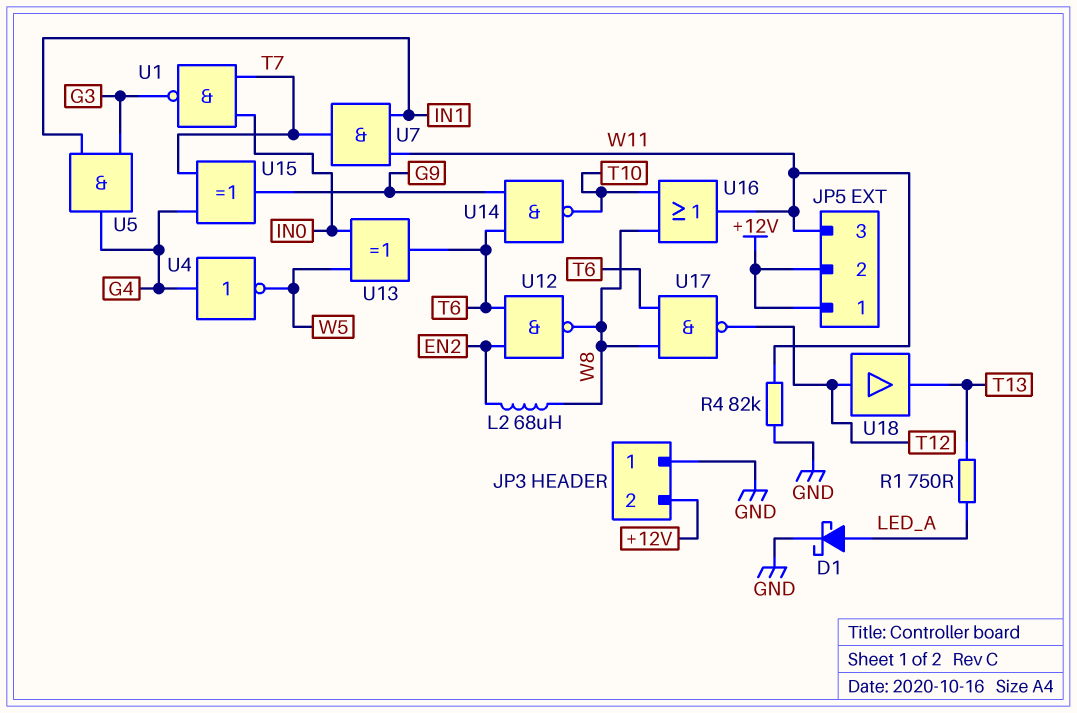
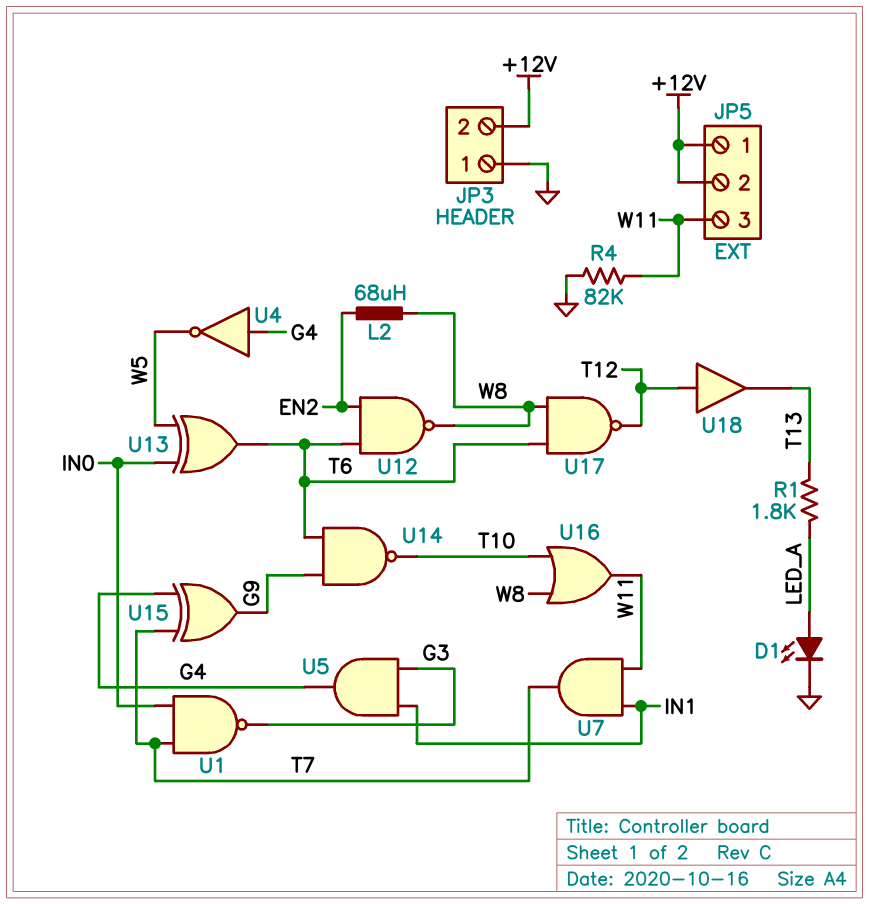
D1: schottky (A LED_A, K GND) -> LED (A LED_A, K GND)
R1: 750 (LED_A, T13) -> 1.8k (LED_A, T13)

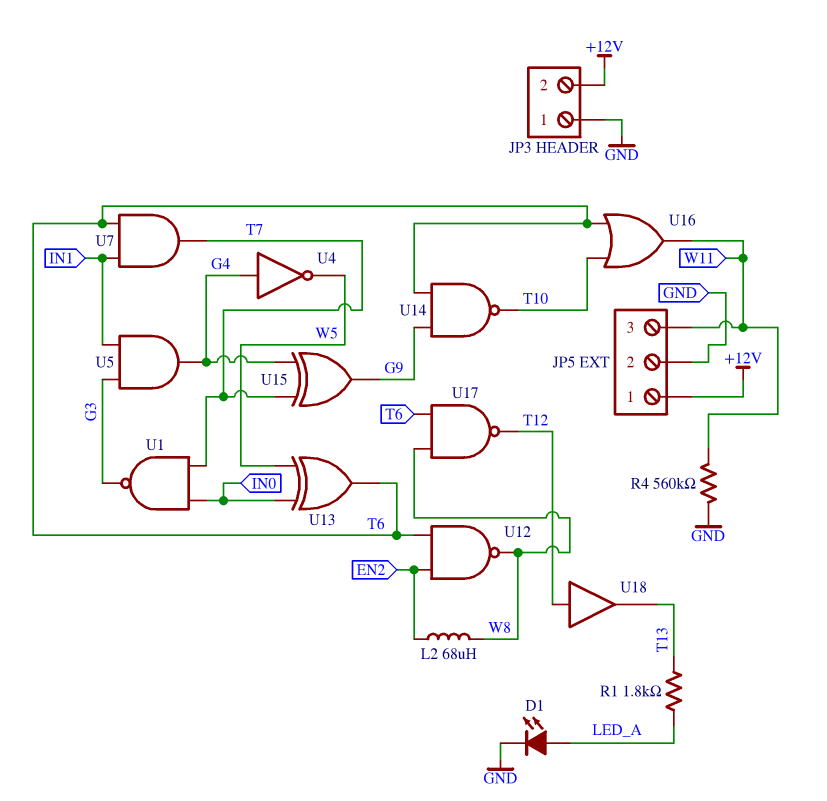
JP5 pin 2: +12V -> GND
R4: 82k (GND, W11) -> 560k (GND, W11)
U7: AND (in IN1, in W11, out T7) -> AND (in IN1, in T6, out T7)
U16: OR (in T10, in W8, out W11) -> OR (in T6, in T10, out W11)

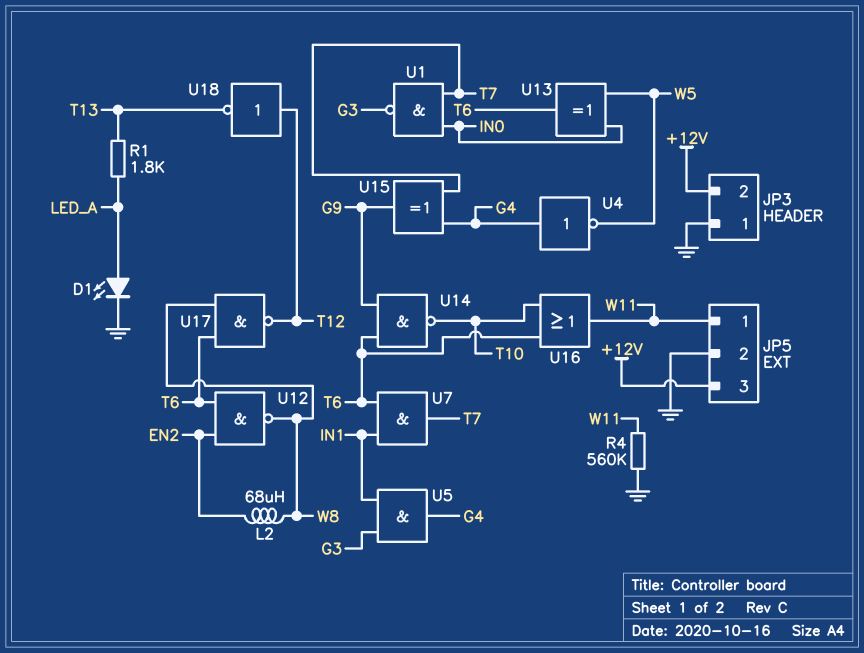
JP5 pin 1: +12V -> W11
JP5 pin 3: W11 -> +12V
U18: buffer (in T12, out T13) -> NOT (in T12, out T13)

